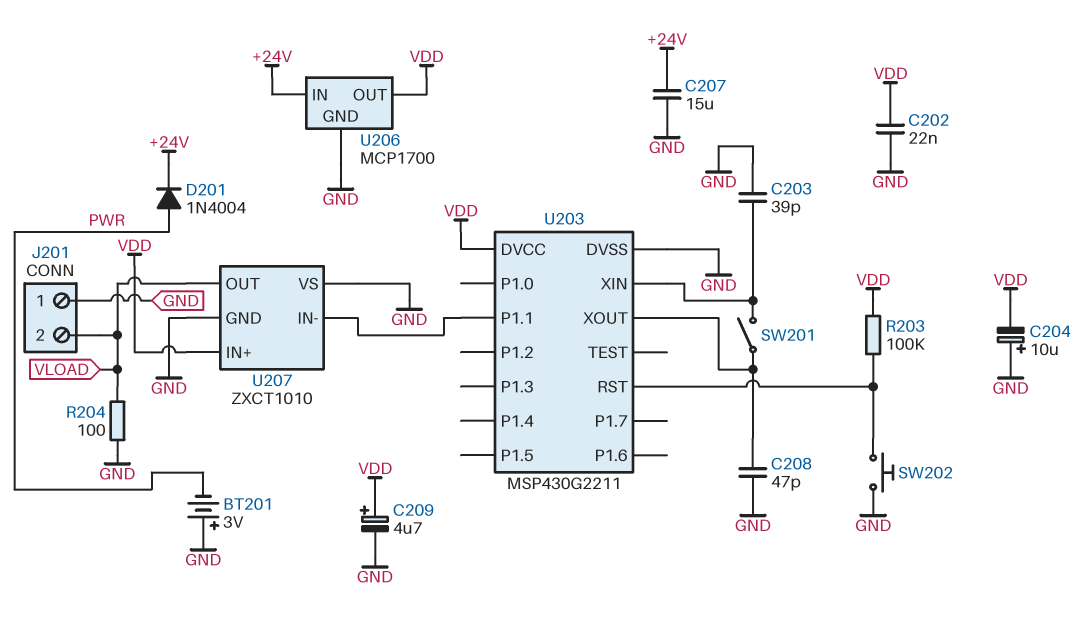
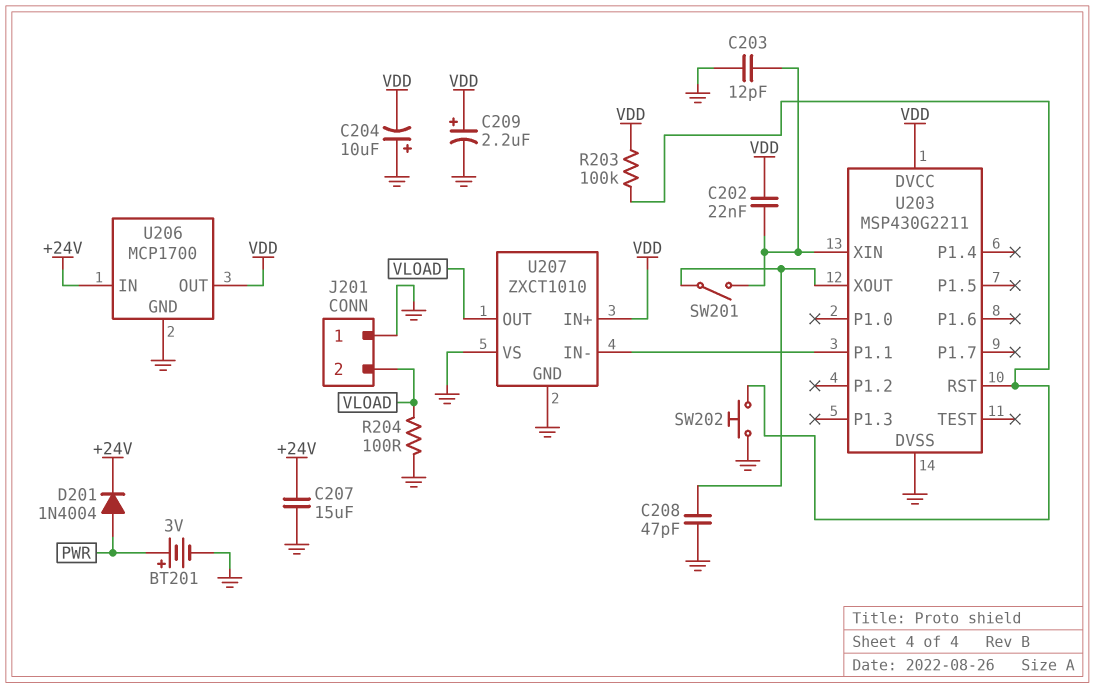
BT201: 3V (plus GND, minus PWR) -> 3V (plus PWR, minus GND)
C202: 22nF (GND, VDD) -> 22nF (U203/XIN, VDD)
C203: 39pF (GND, U203/XIN) -> 12pF (GND, U203/XIN)
C209: 4.7uF (plus VDD, minus GND) -> 2.2uF (plus VDD, minus GND)

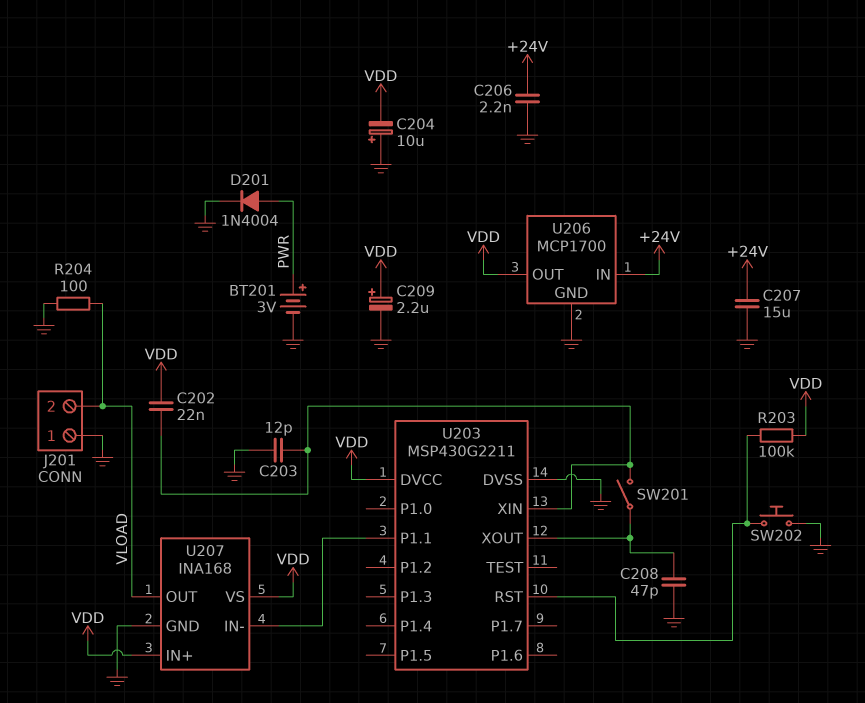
C206: none -> 2.2nF (+24V, GND)
D201: diode 1N4004 (A PWR, K +24V) -> diode 1N4004 (A PWR, K GND)
U207: ZXCT1010 -> INA168
U207 pin VS: GND -> VDD

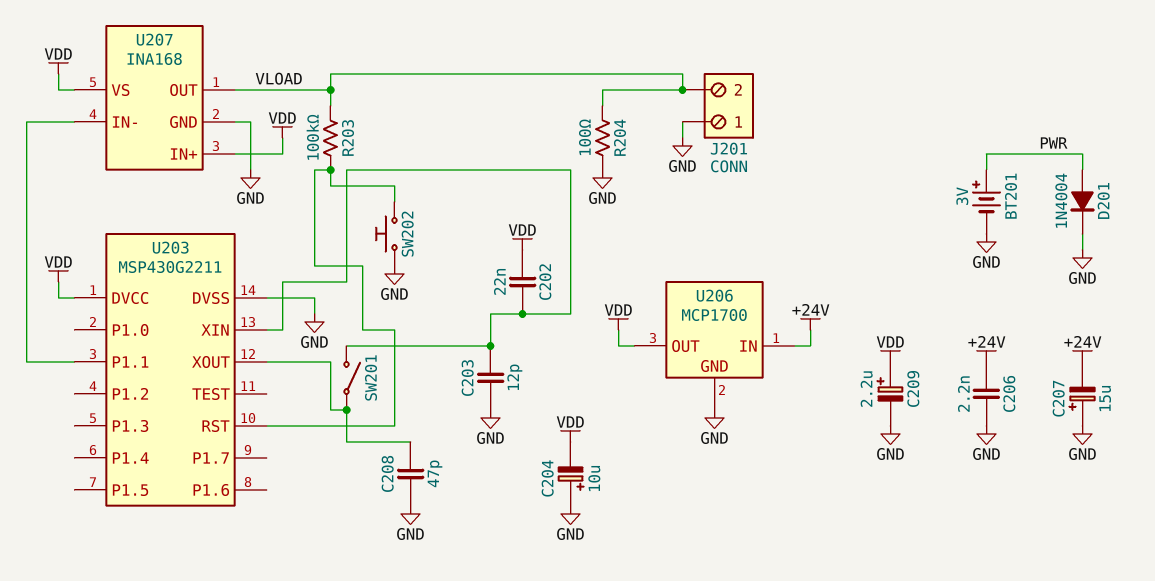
C207: 15uF (+24V, GND) -> 15uF (plus GND, minus +24V)
R203: 100k (U203/RST, VDD) -> 100k (U203/RST, VLOAD)

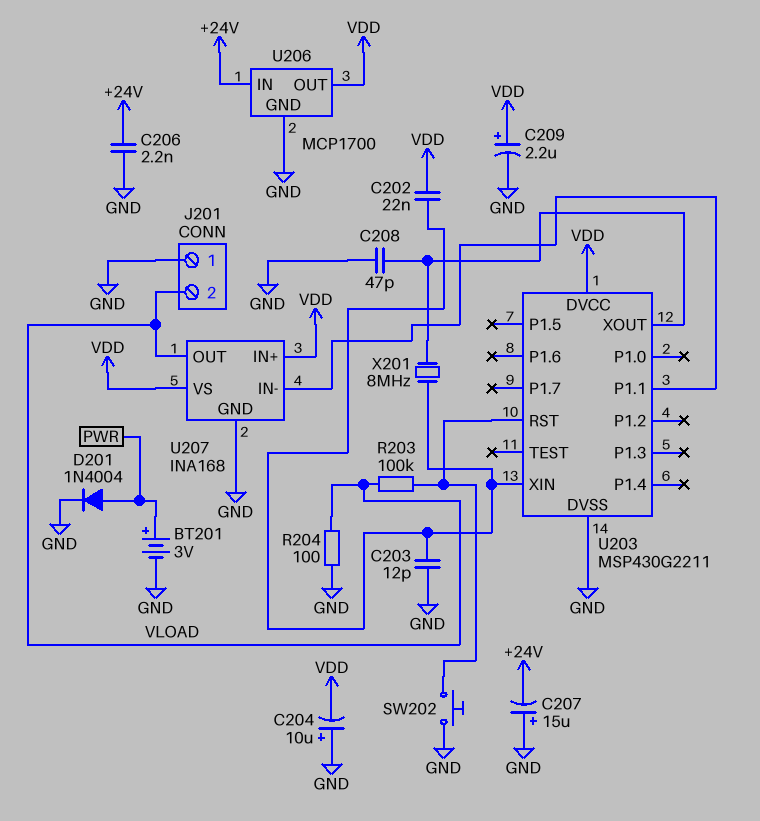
SW201: switch (U203/XIN, U203/XOUT) -> none
X201: none -> 8MHz (U203/XIN, U203/XOUT)

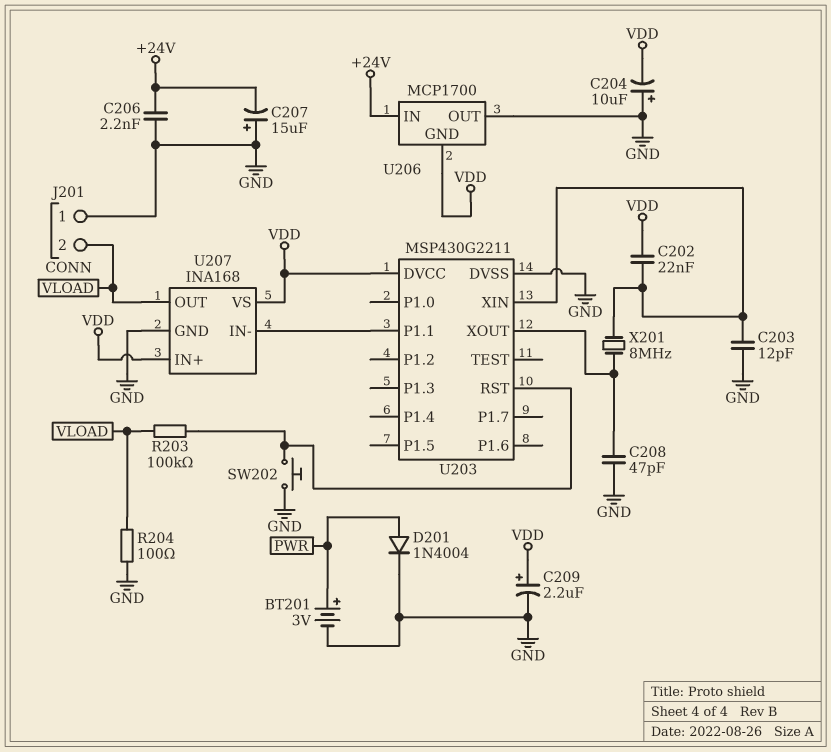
U206 pin GND: GND -> VDD
U206 pin OUT: VDD -> GND

